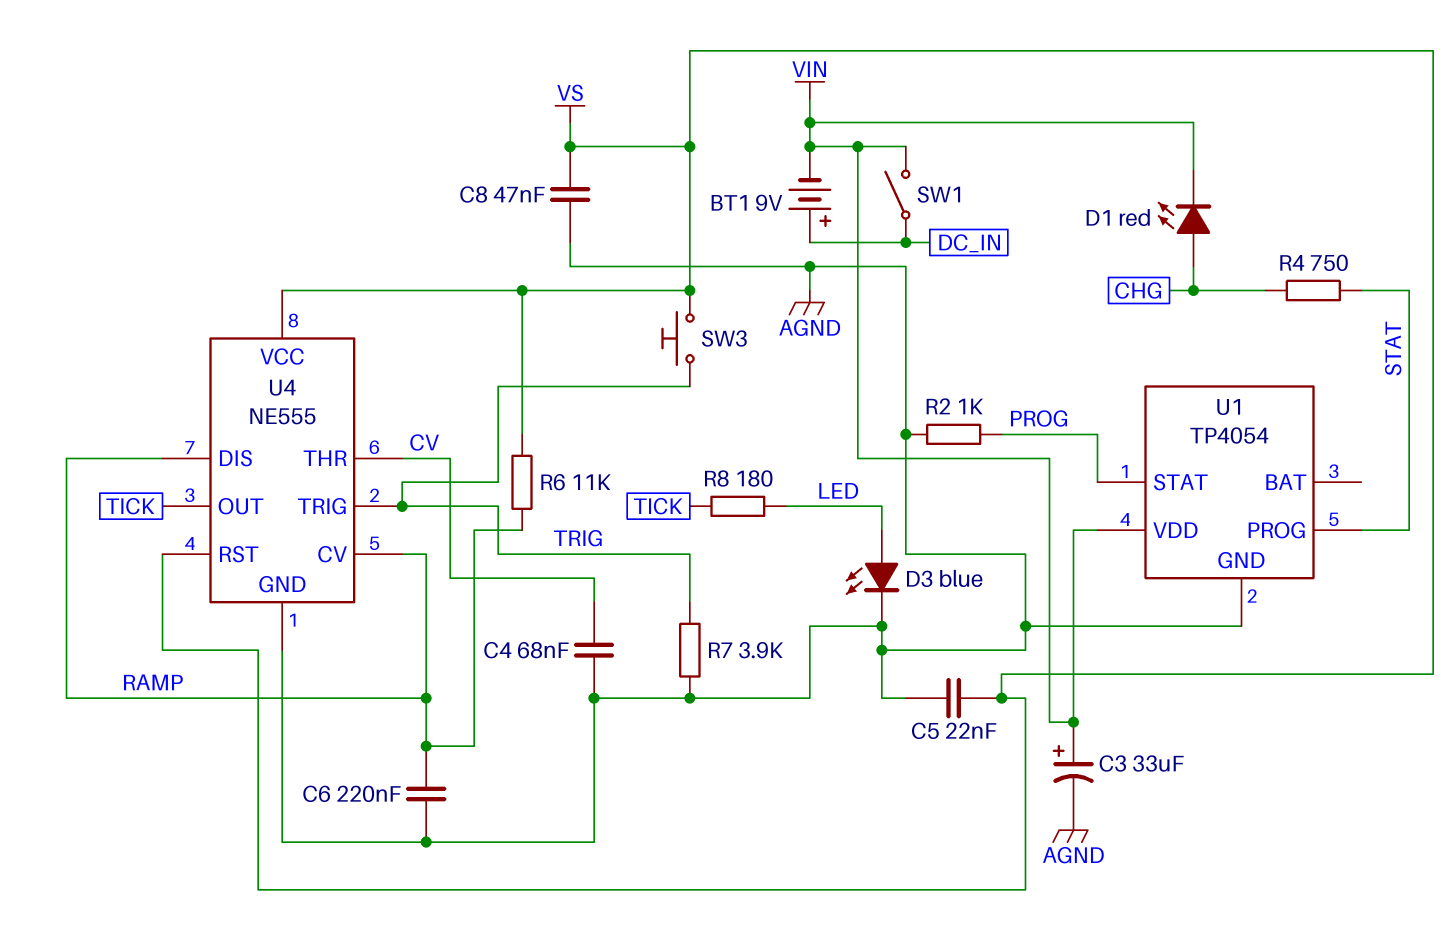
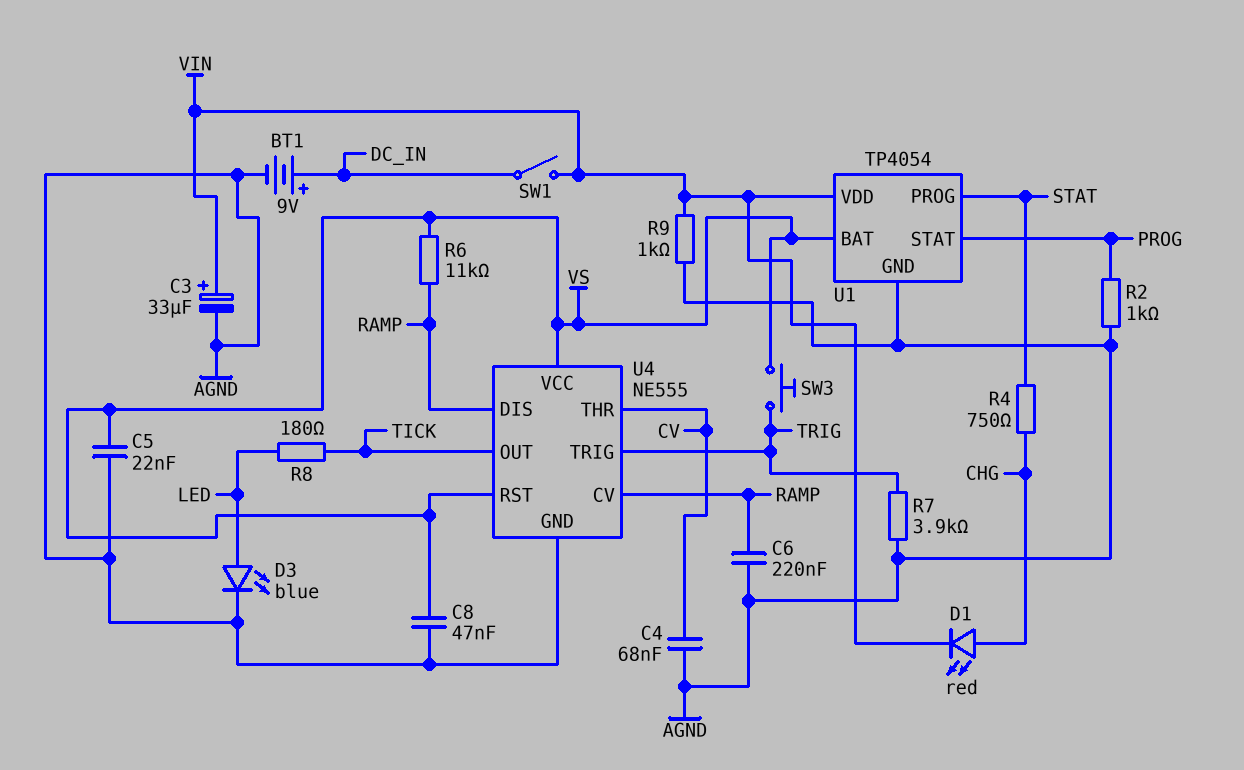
BT1: 9V (plus DC_IN, minus VIN) -> 9V (plus DC_IN, minus AGND)
R9: none -> 1k (AGND, VIN)
U1 pin BAT: none -> VS

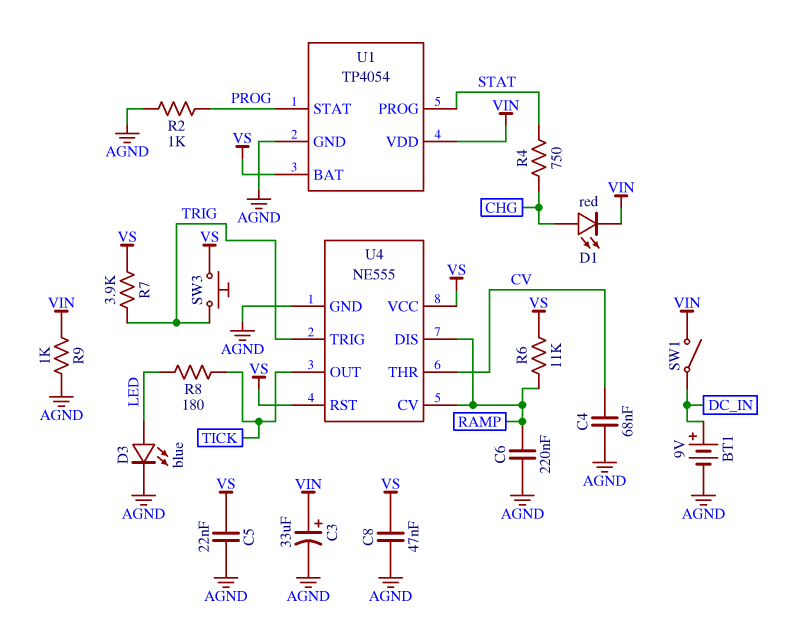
R7: 3.9k (AGND, TRIG) -> 3.9k (TRIG, VS)

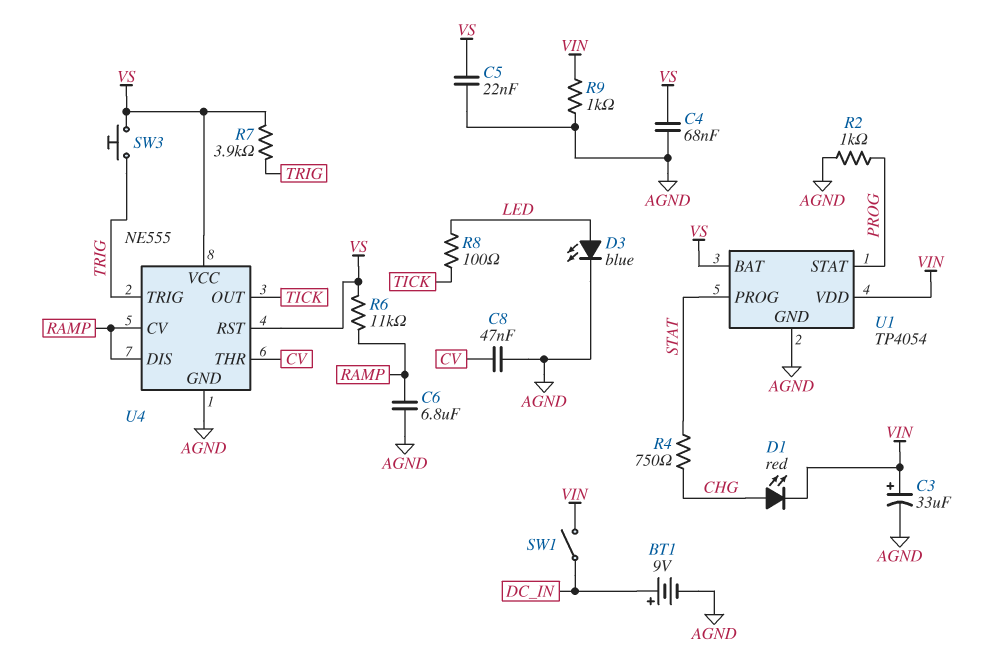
C4: 68nF (AGND, CV) -> 68nF (AGND, VS)
C6: 220nF (AGND, RAMP) -> 6.8uF (AGND, RAMP)
C8: 47nF (AGND, VS) -> 47nF (AGND, CV)
R8: 180 (LED, TICK) -> 100 (LED, TICK)

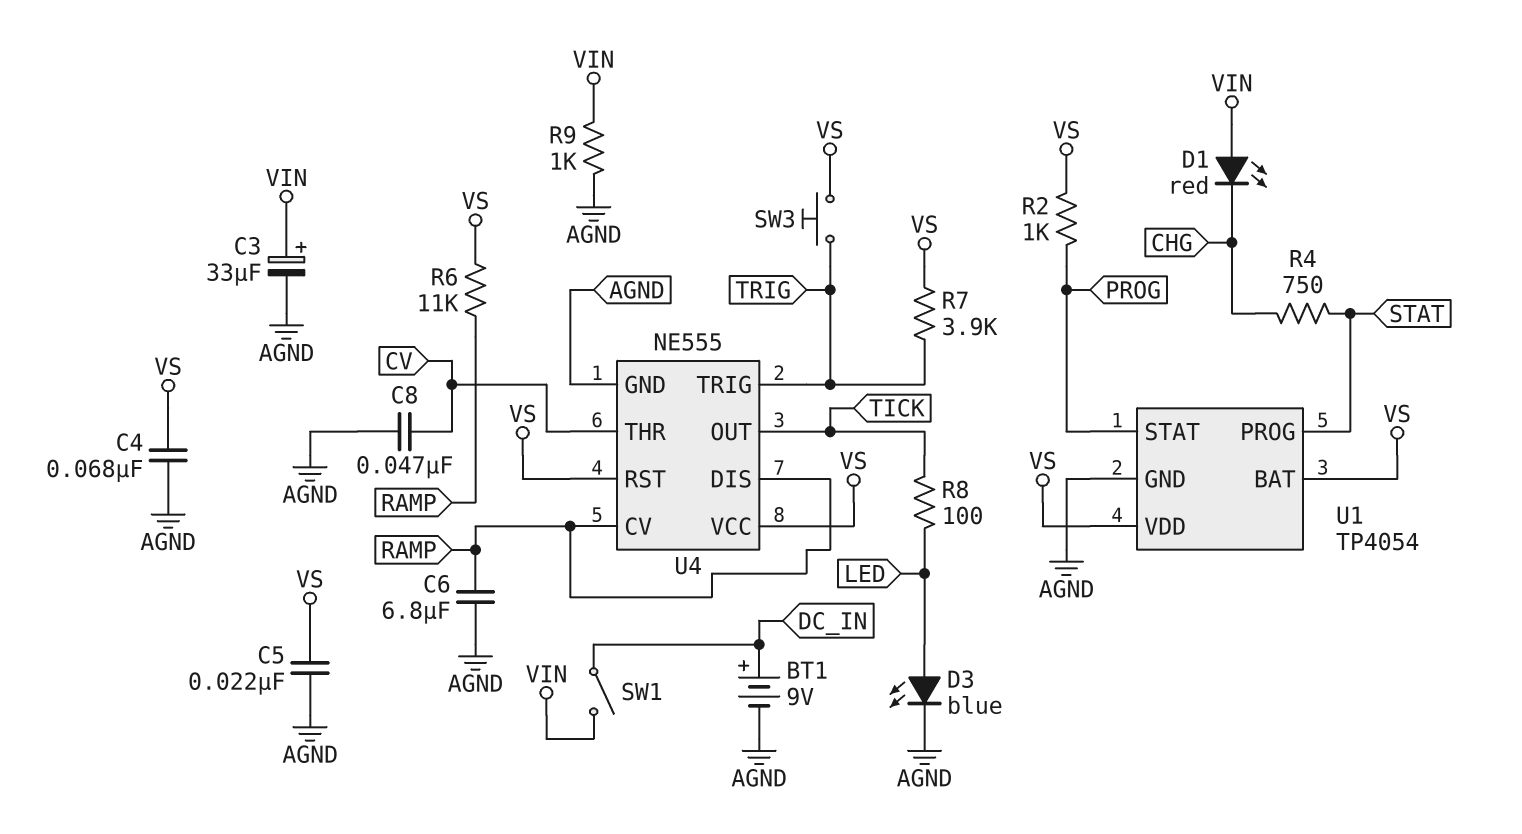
D1: LED red (A CHG, K VIN) -> LED red (A VIN, K CHG)
R2: 1k (AGND, PROG) -> 1k (PROG, VS)
U1 pin VDD: VIN -> VS

